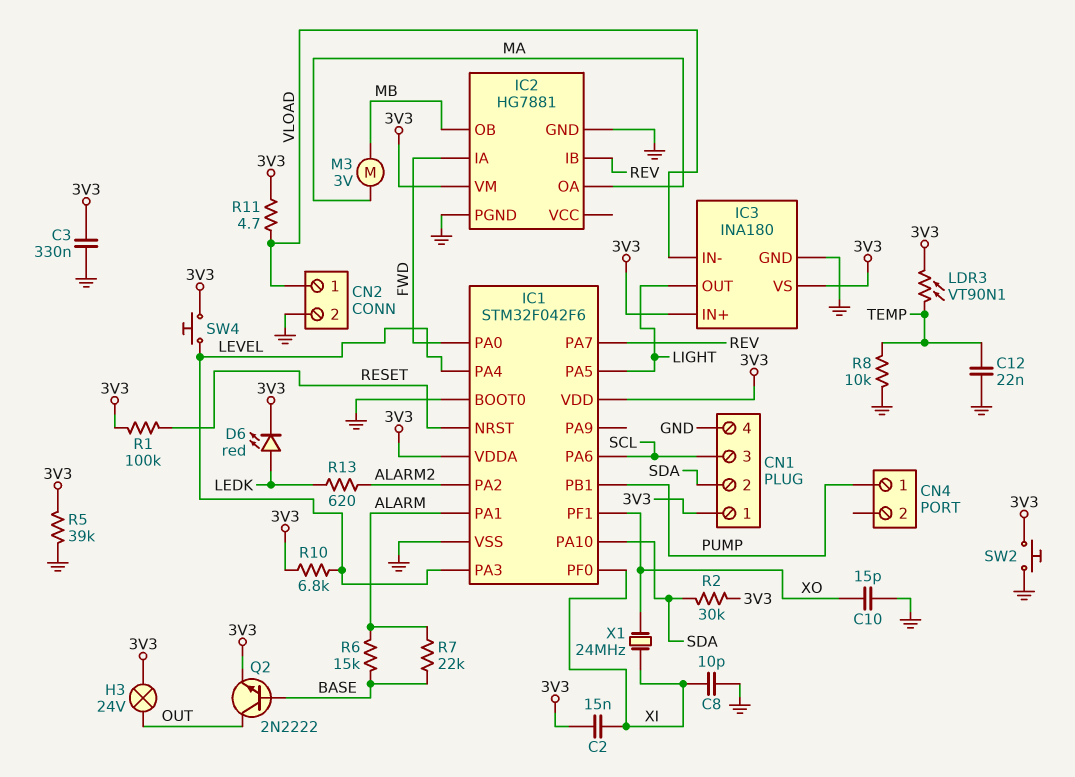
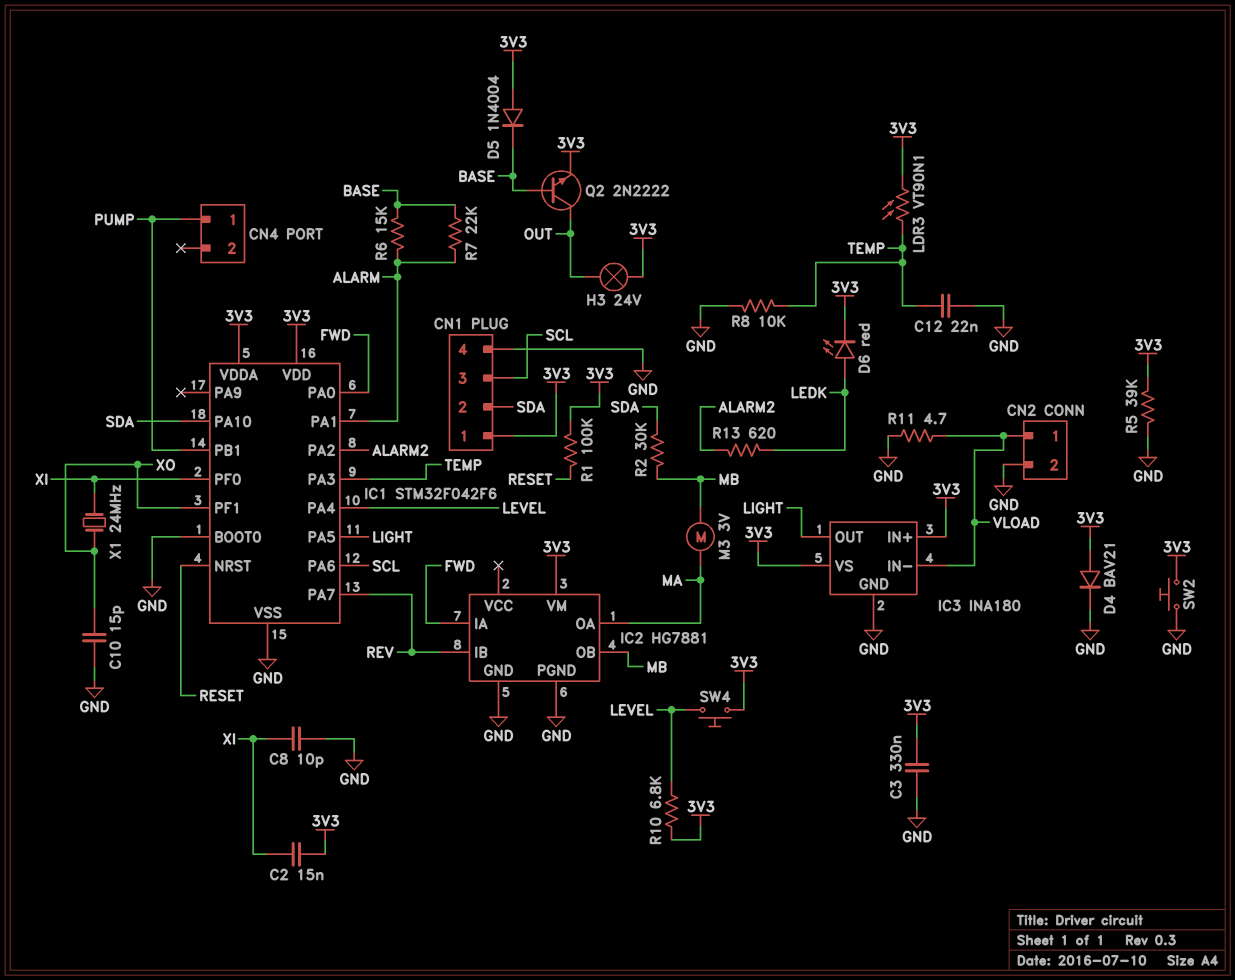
D4: none -> diode BAV21 (A 3V3, K GND)
D5: none -> diode 1N4004 (A 3V3, K BASE)
IC1 pin PA3: LEVEL -> TEMP
R2: 30k (3V3, SDA) -> 30k (MB, SDA)
R11: 4.7 (3V3, VLOAD) -> 4.7 (GND, VLOAD)

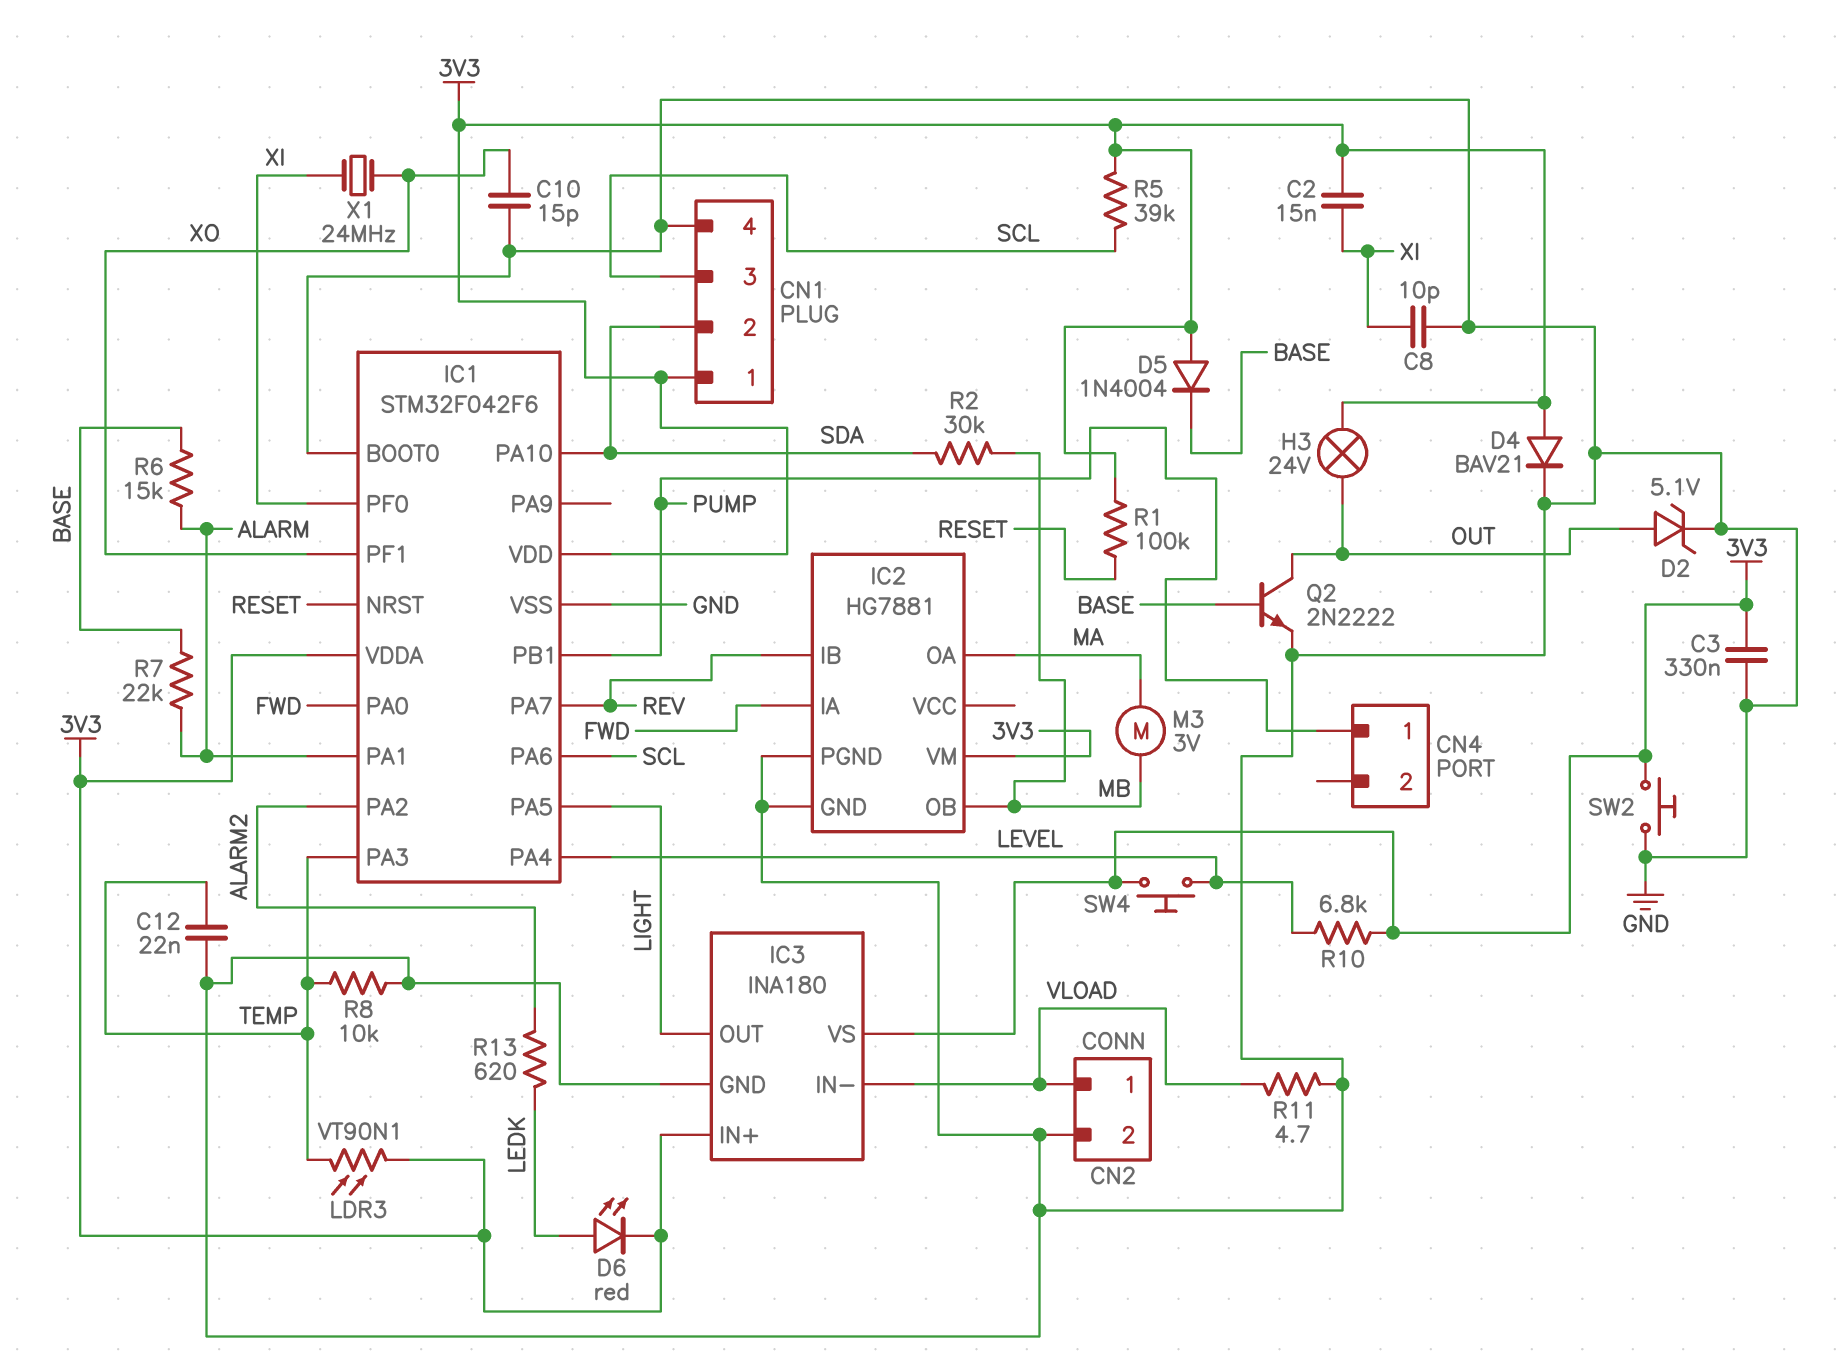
D2: none -> zener 5.1V (A OUT, K GND)
Q2: NPN 2N2222 (B BASE, C OUT, E 3V3) -> NPN 2N2222 (B BASE, C OUT, E GND)
R5: 39k (3V3, GND) -> 39k (3V3, SCL)

